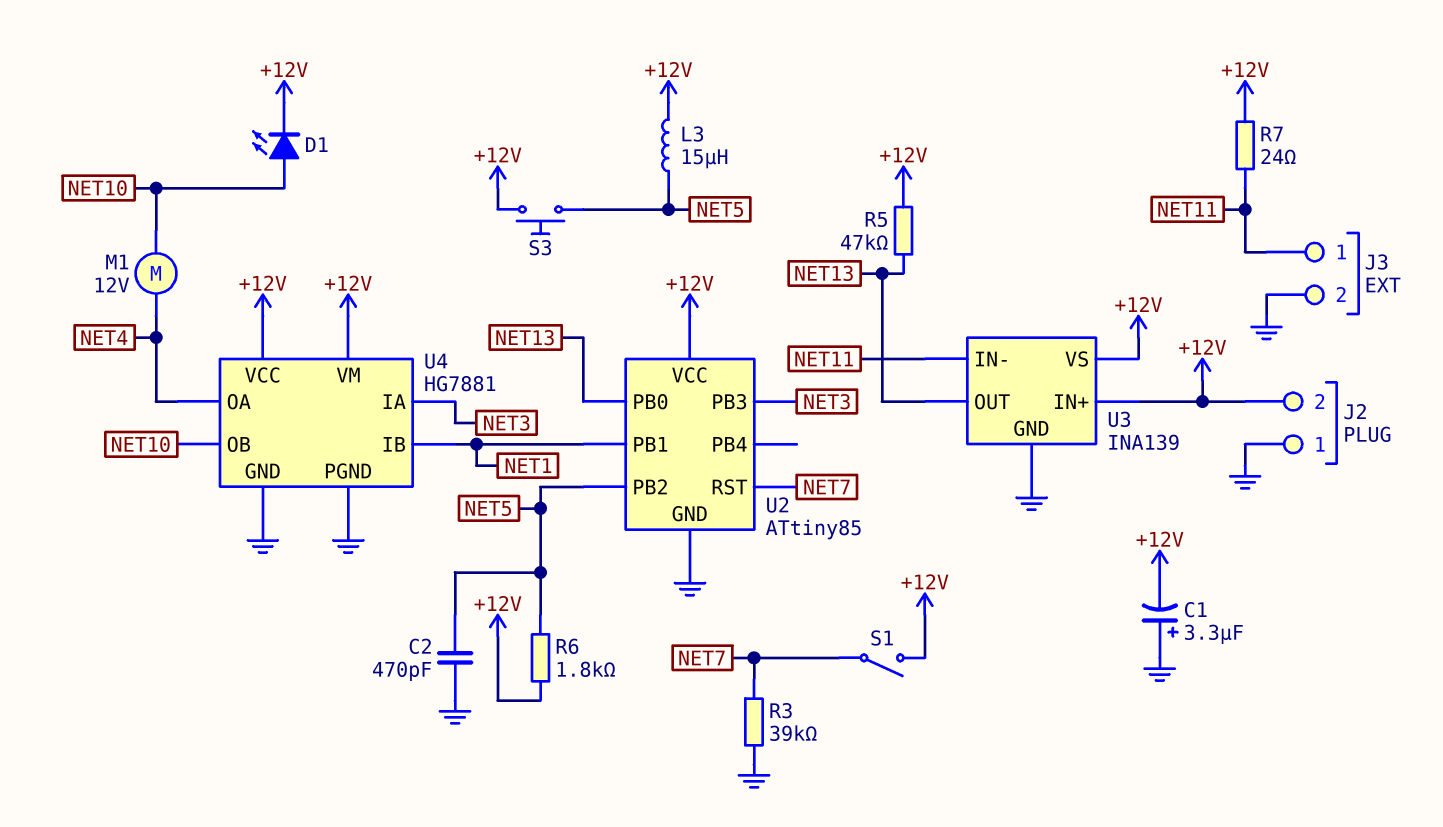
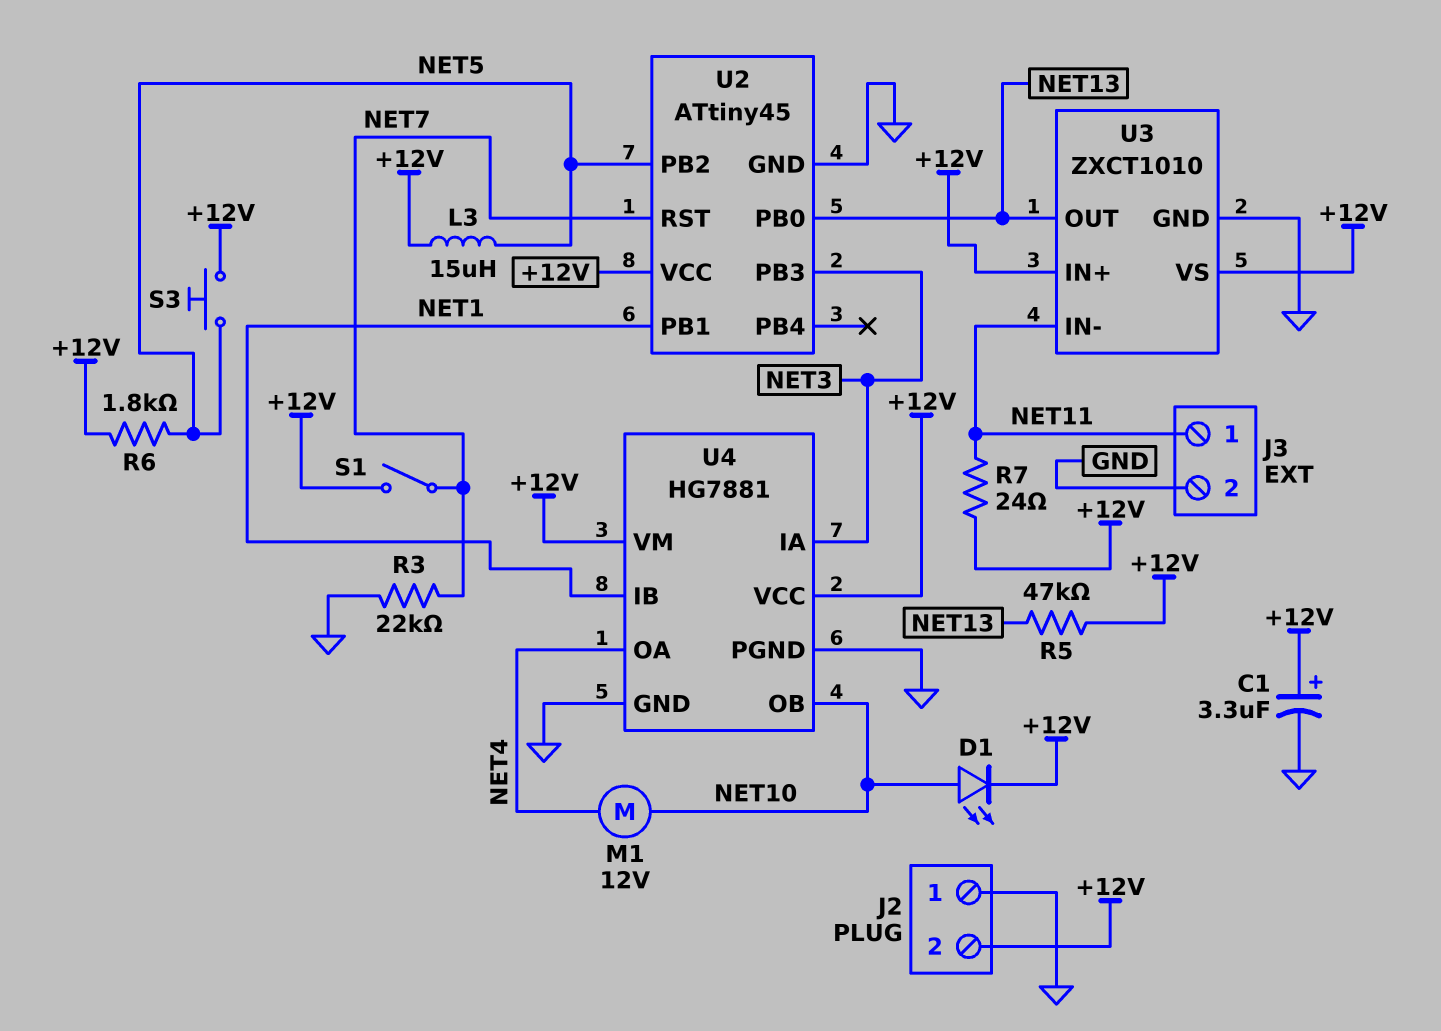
C1: 3.3uF (plus GND, minus +12V) -> 3.3uF (plus +12V, minus GND)
C2: 470pF (GND, NET5) -> none
R3: 39k (GND, NET7) -> 22k (GND, NET7)
U2: ATtiny85 -> ATtiny45
U3: INA139 -> ZXCT1010

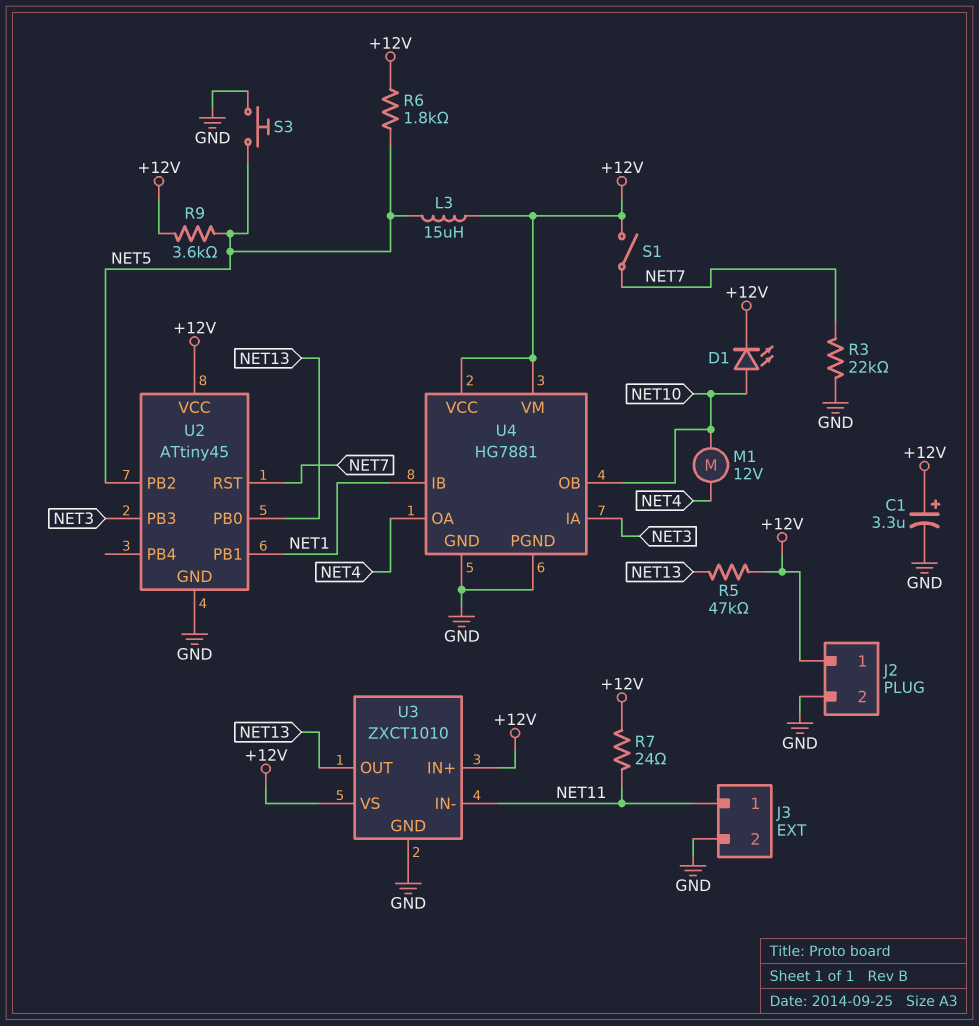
J2 pin 1: GND -> +12V
J2 pin 2: +12V -> GND
R9: none -> 3.6k (+12V, NET5)
S3: button (+12V, NET5) -> button (GND, NET5)

